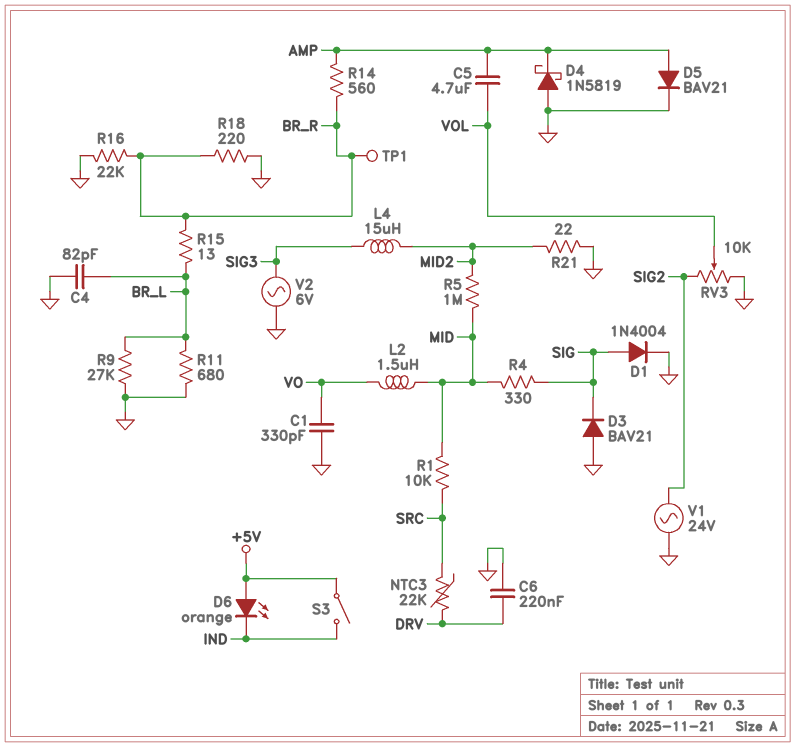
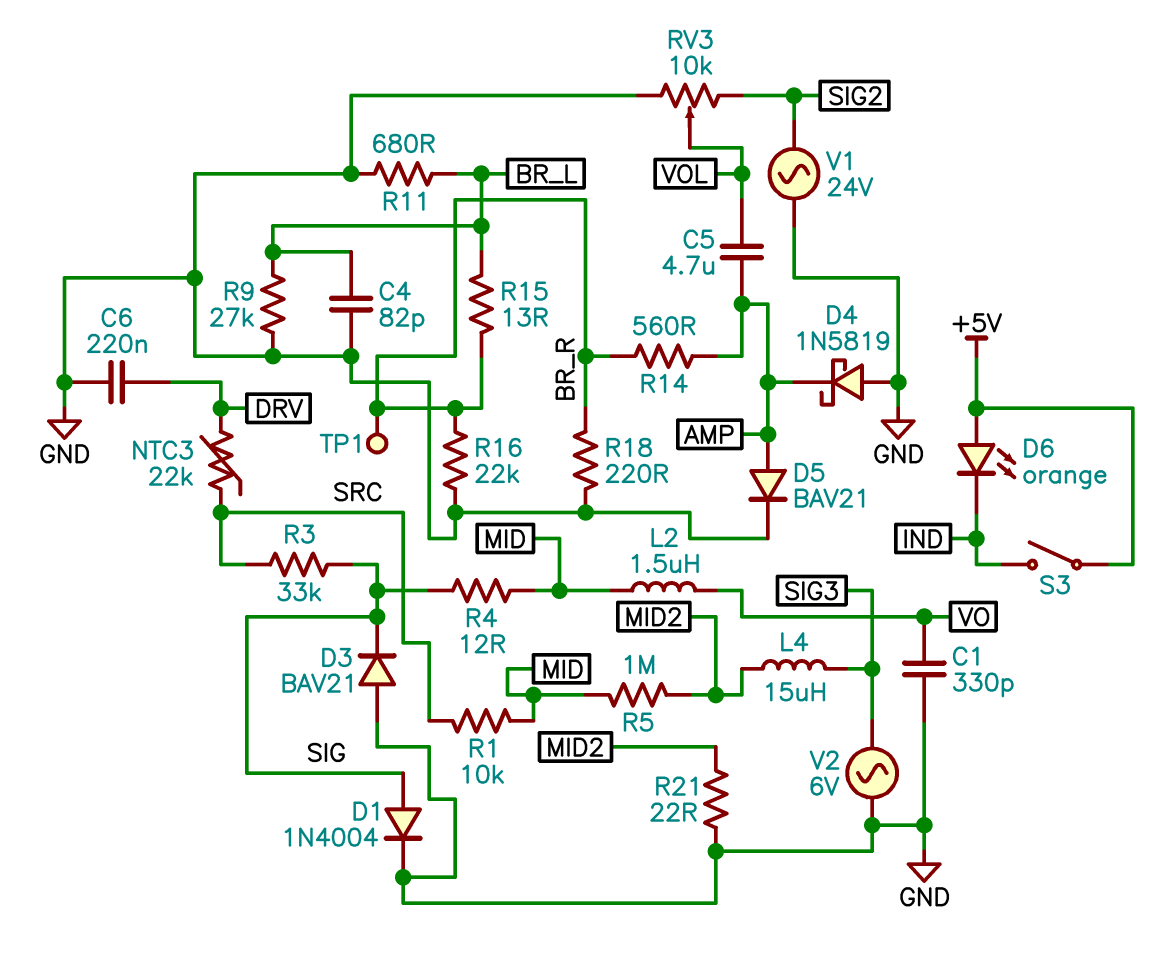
R3: none -> 33k (SIG, SRC)
R4: 330 (MID, SIG) -> 12 (MID, SIG)

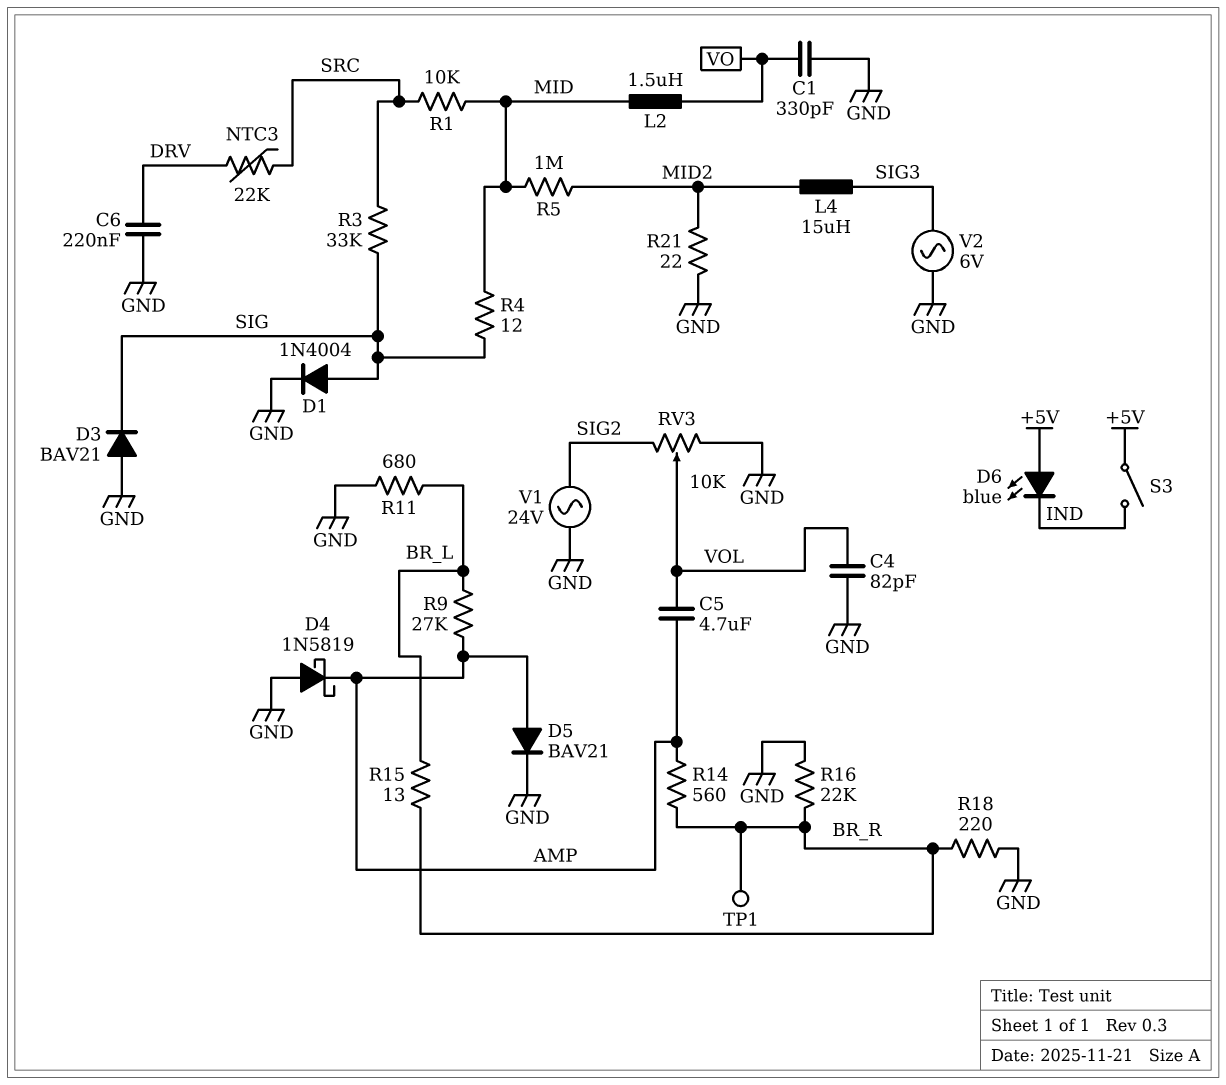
C4: 82pF (BR_L, GND) -> 82pF (GND, VOL)
D6: LED orange (A +5V, K IND) -> LED blue (A +5V, K IND)
R9: 27k (BR_L, GND) -> 27k (AMP, BR_L)

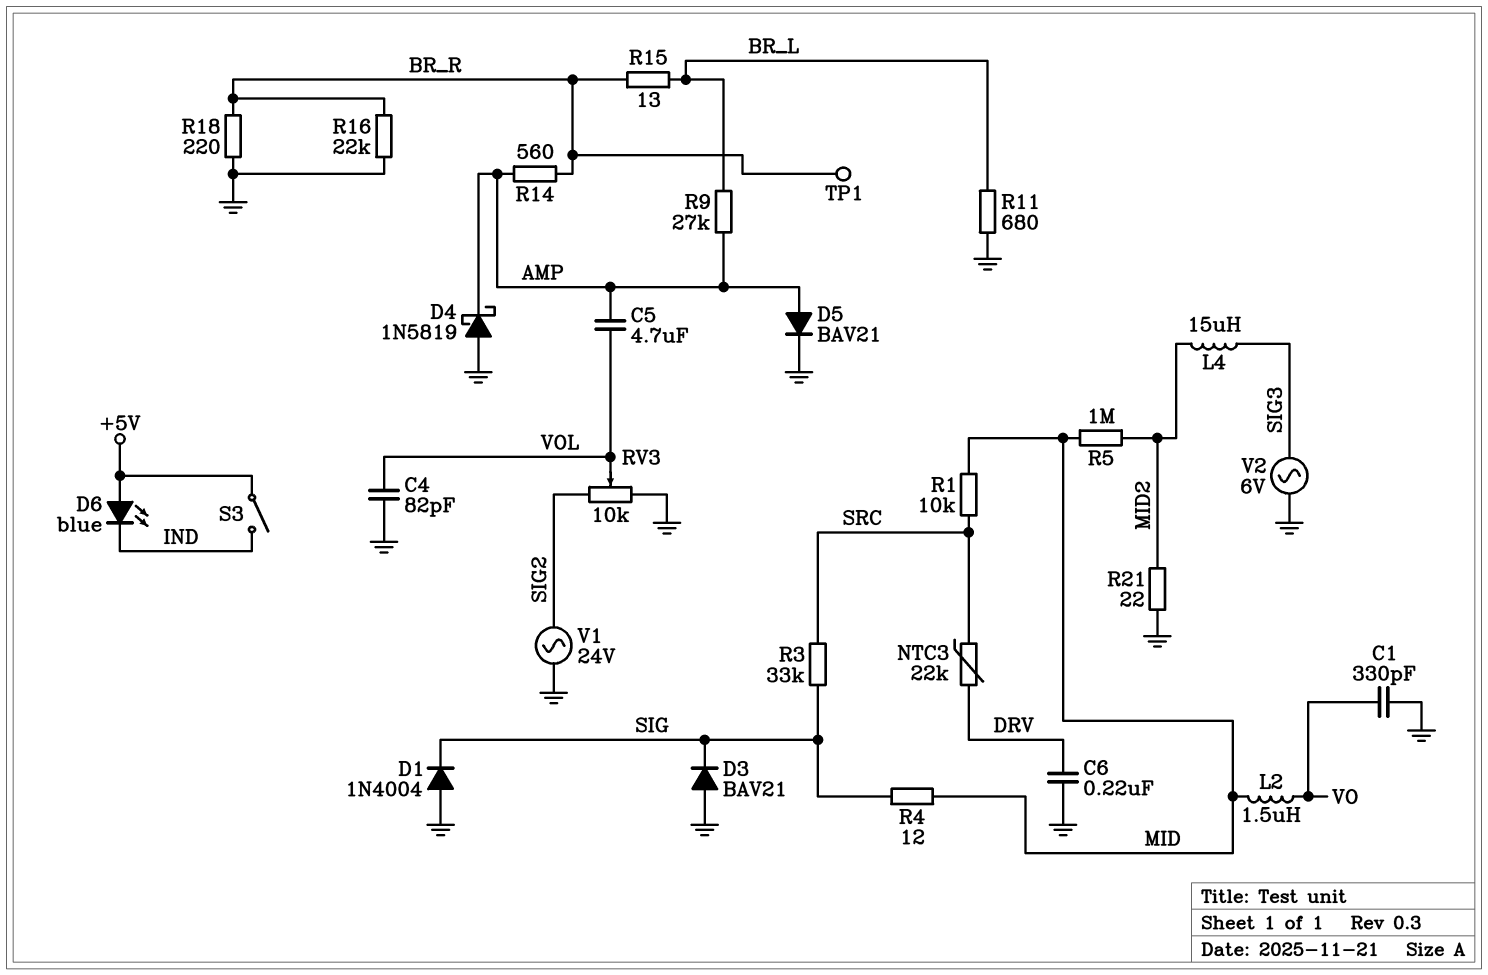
D1: diode 1N4004 (A SIG, K GND) -> diode 1N4004 (A GND, K SIG)

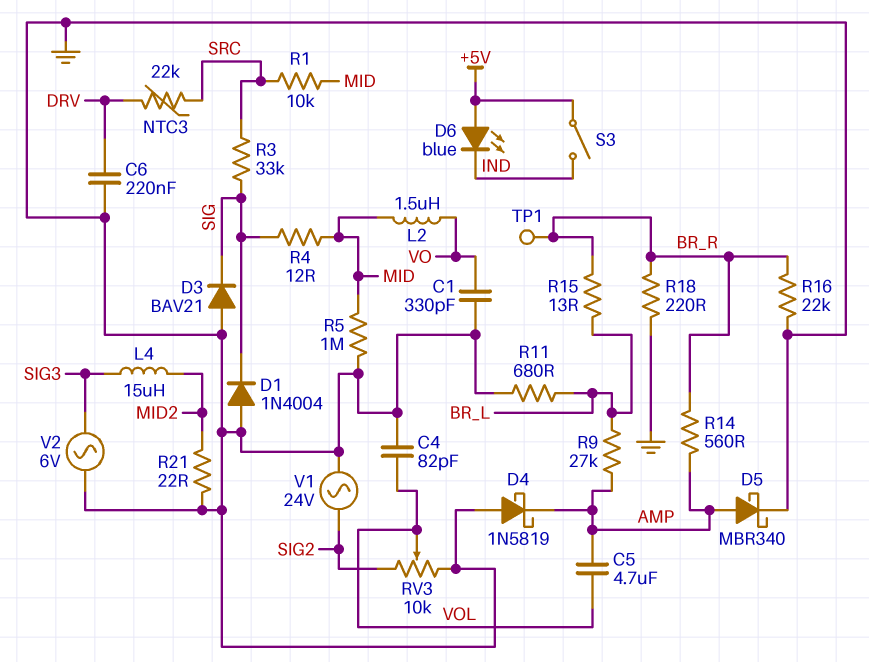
D5: diode BAV21 (A AMP, K GND) -> schottky MBR340 (A AMP, K GND)
R5: 1M (MID, MID2) -> 1M (GND, MID)

